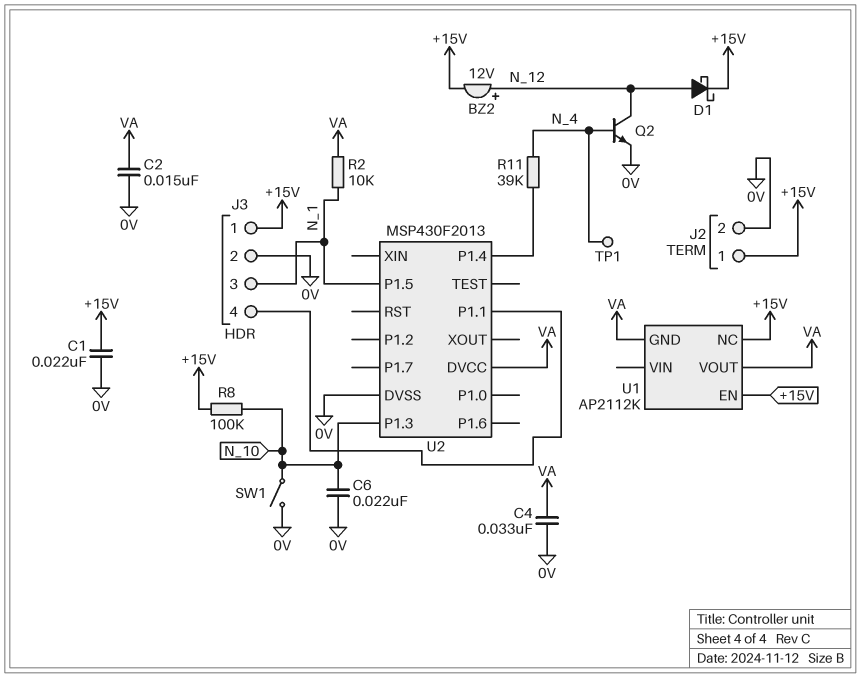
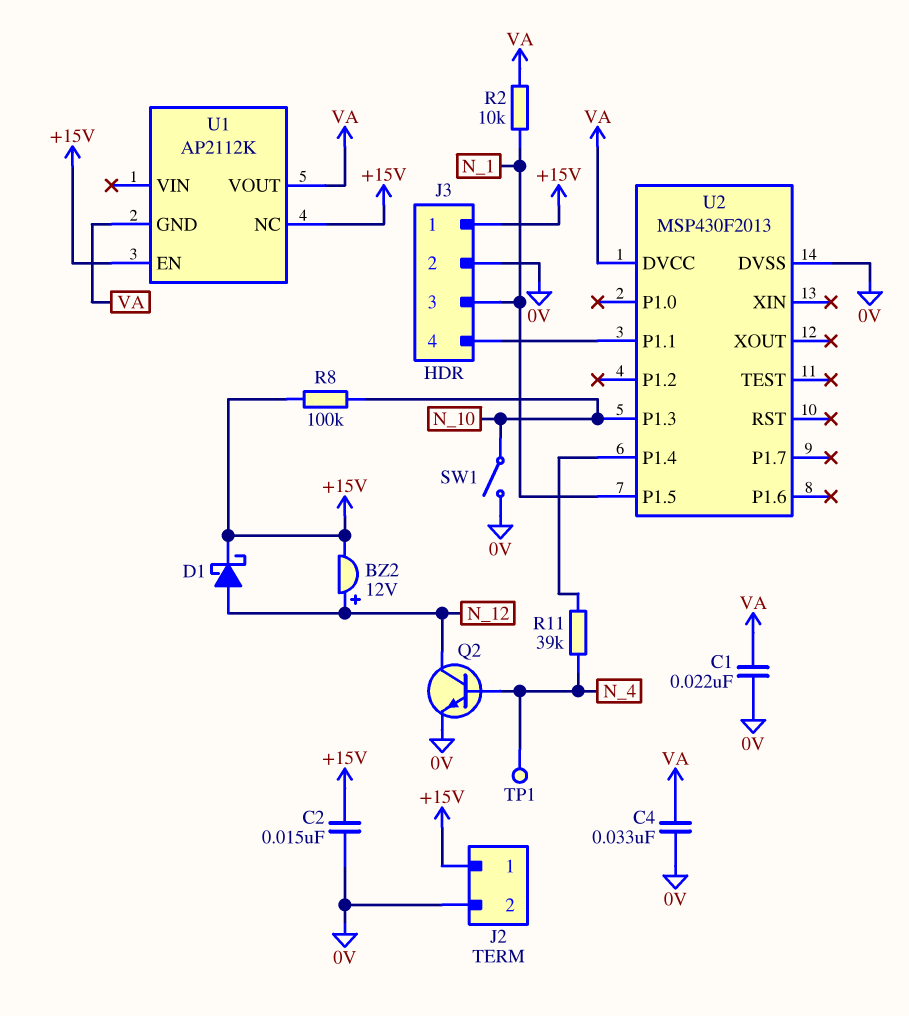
C1: 22nF (+15V, 0V) -> 22nF (0V, VA)
C2: 15nF (0V, VA) -> 15nF (+15V, 0V)
C6: 22nF (0V, N_10) -> none

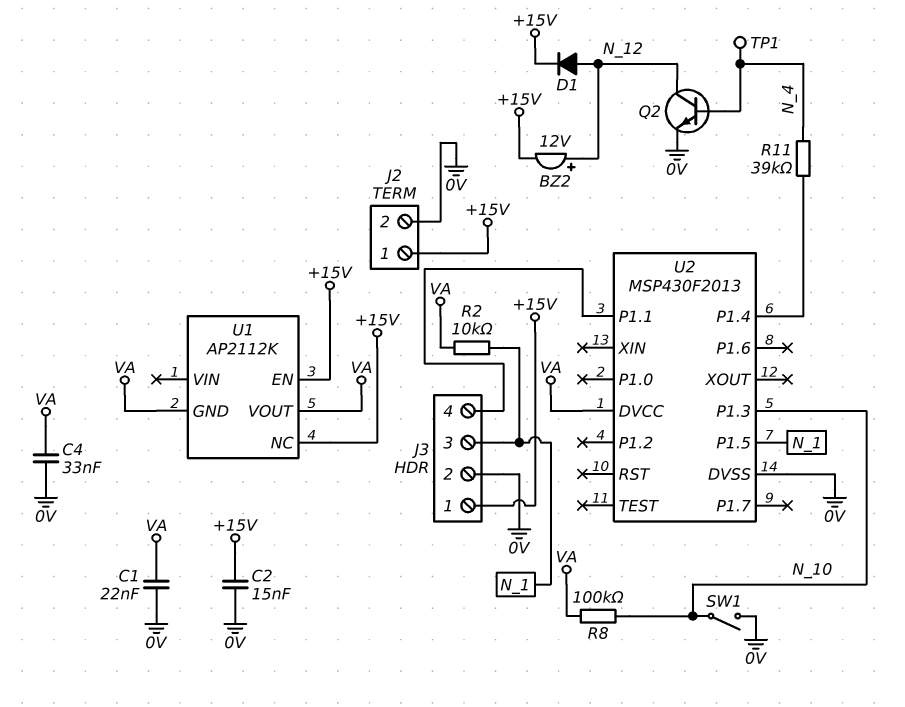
D1: schottky (A N_12, K +15V) -> diode (A N_12, K +15V)
R8: 100k (+15V, N_10) -> 100k (N_10, VA)

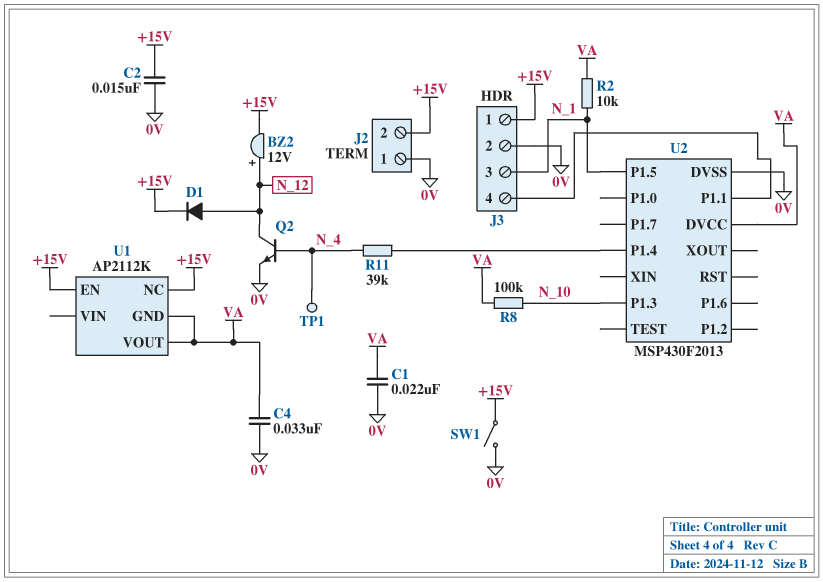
J2 pin 1: +15V -> 0V
J2 pin 2: 0V -> +15V
SW1: switch (0V, N_10) -> switch (+15V, 0V)

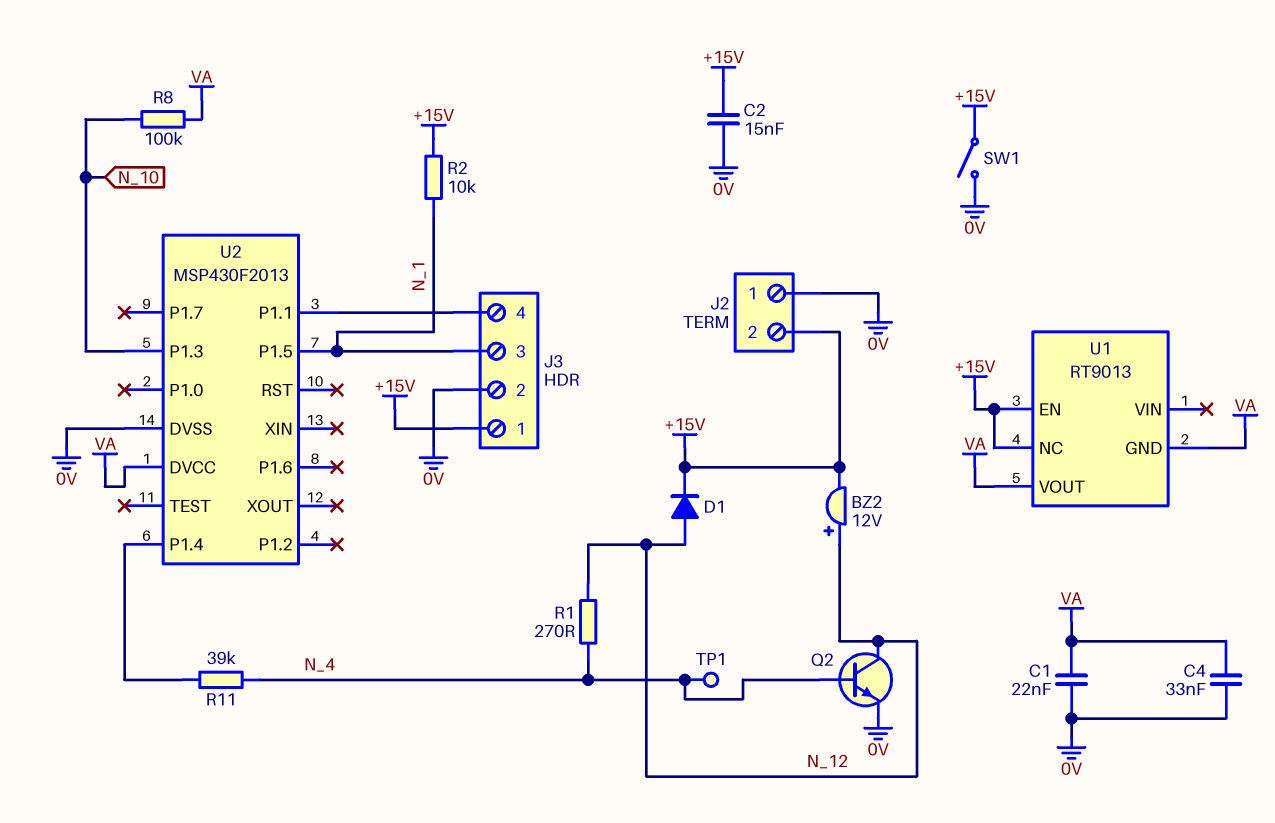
R1: none -> 270 (N_4, N_12)
R2: 10k (N_1, VA) -> 10k (+15V, N_1)
U1: AP2112K -> RT9013

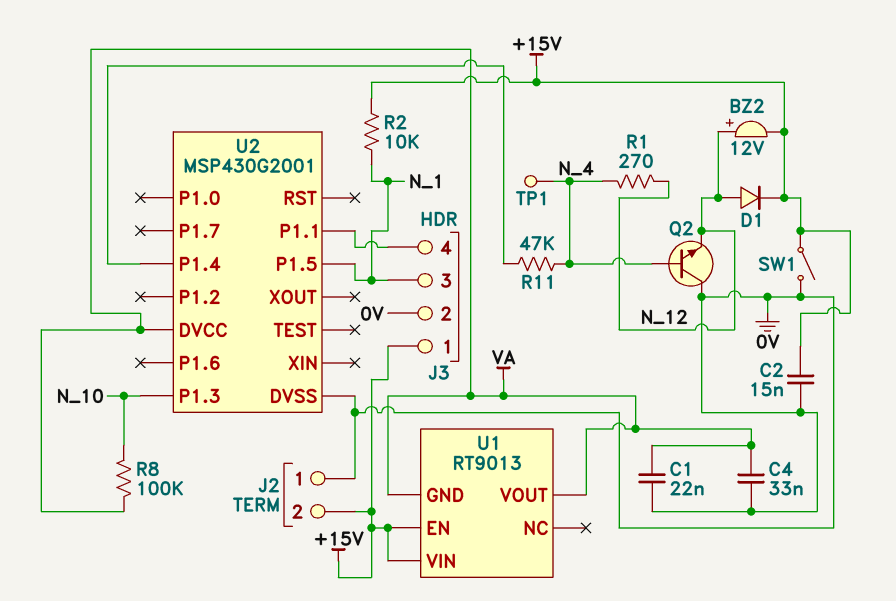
Q2: NPN (B N_4, C N_12, E 0V) -> NPN (B N_4, C 0V, E N_12)
R11: 39k (N_4, U2/P1.4) -> 47k (N_4, U2/P1.4)
U1 pin NC: +15V -> none
U1 pin VIN: none -> +15V
U2: MSP430F2013 -> MSP430G2001

